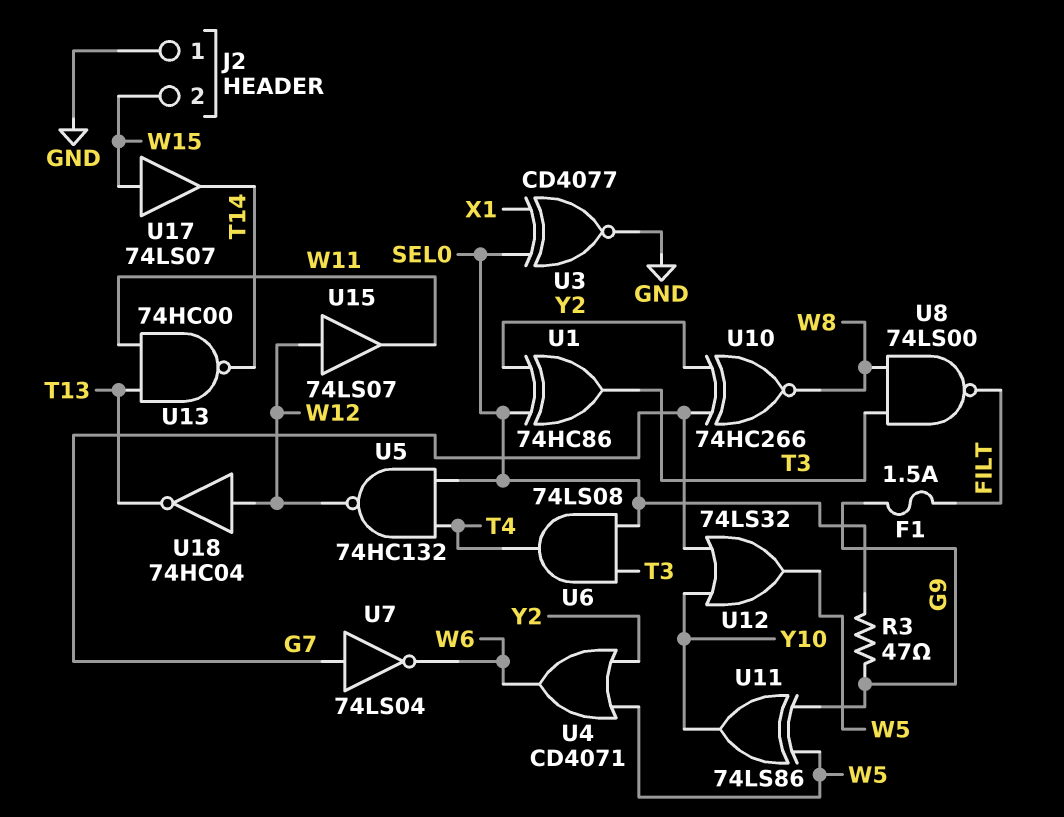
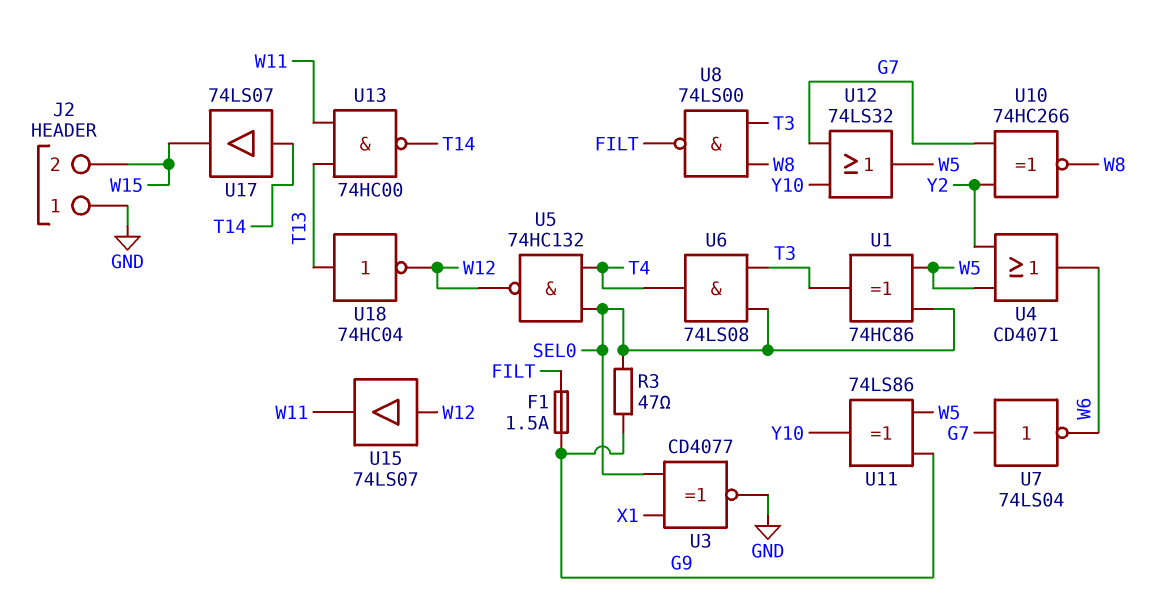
U1: XOR 74HC86 (in SEL0, in Y2, out T3) -> XOR 74HC86 (in SEL0, in W5, out T3)
U17: buffer 74LS07 (in W15, out T14) -> buffer 74LS07 (in T14, out W15)
U18: NOT 74HC04 (in W12, out T13) -> NOT 74HC04 (in T13, out W12)

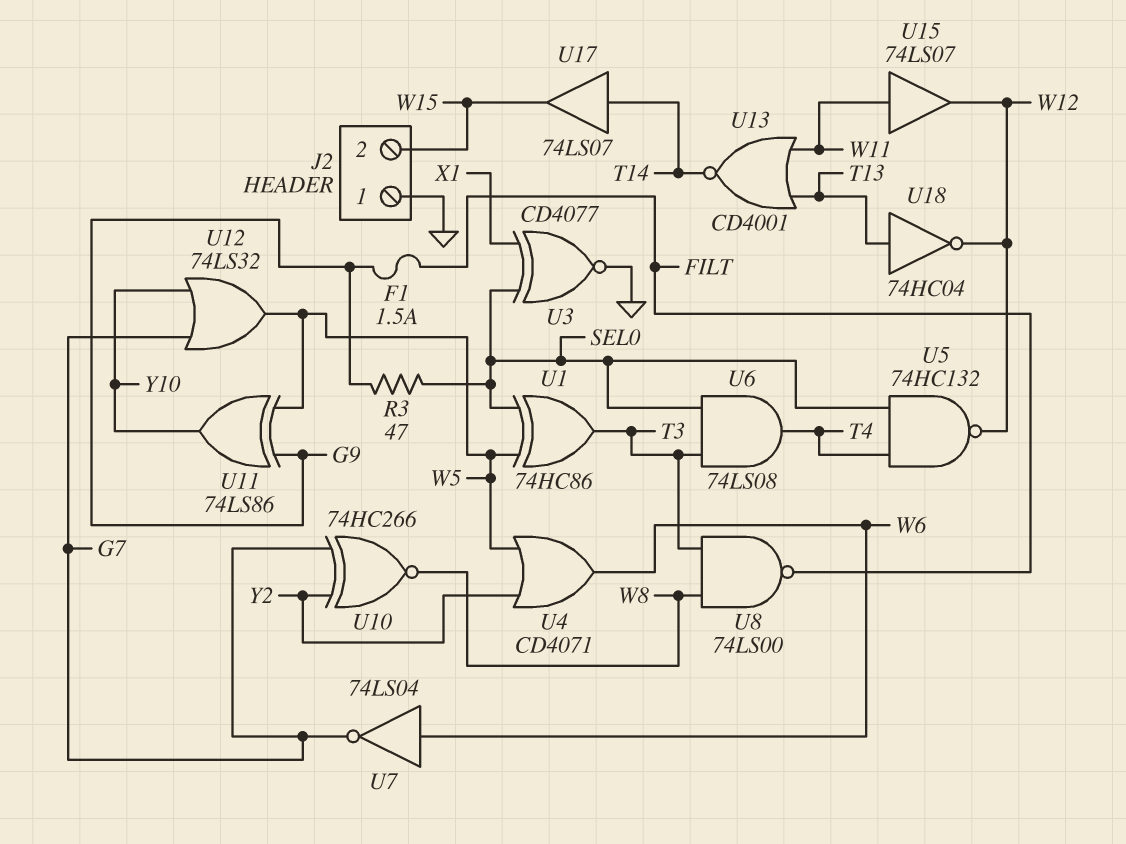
U7: NOT 74LS04 (in G7, out W6) -> NOT 74LS04 (in W6, out G7)
U13: NAND 74HC00 (in T13, in W11, out T14) -> NOR CD4001 (in T13, in W11, out T14)
U15: buffer 74LS07 (in W12, out W11) -> buffer 74LS07 (in W11, out W12)

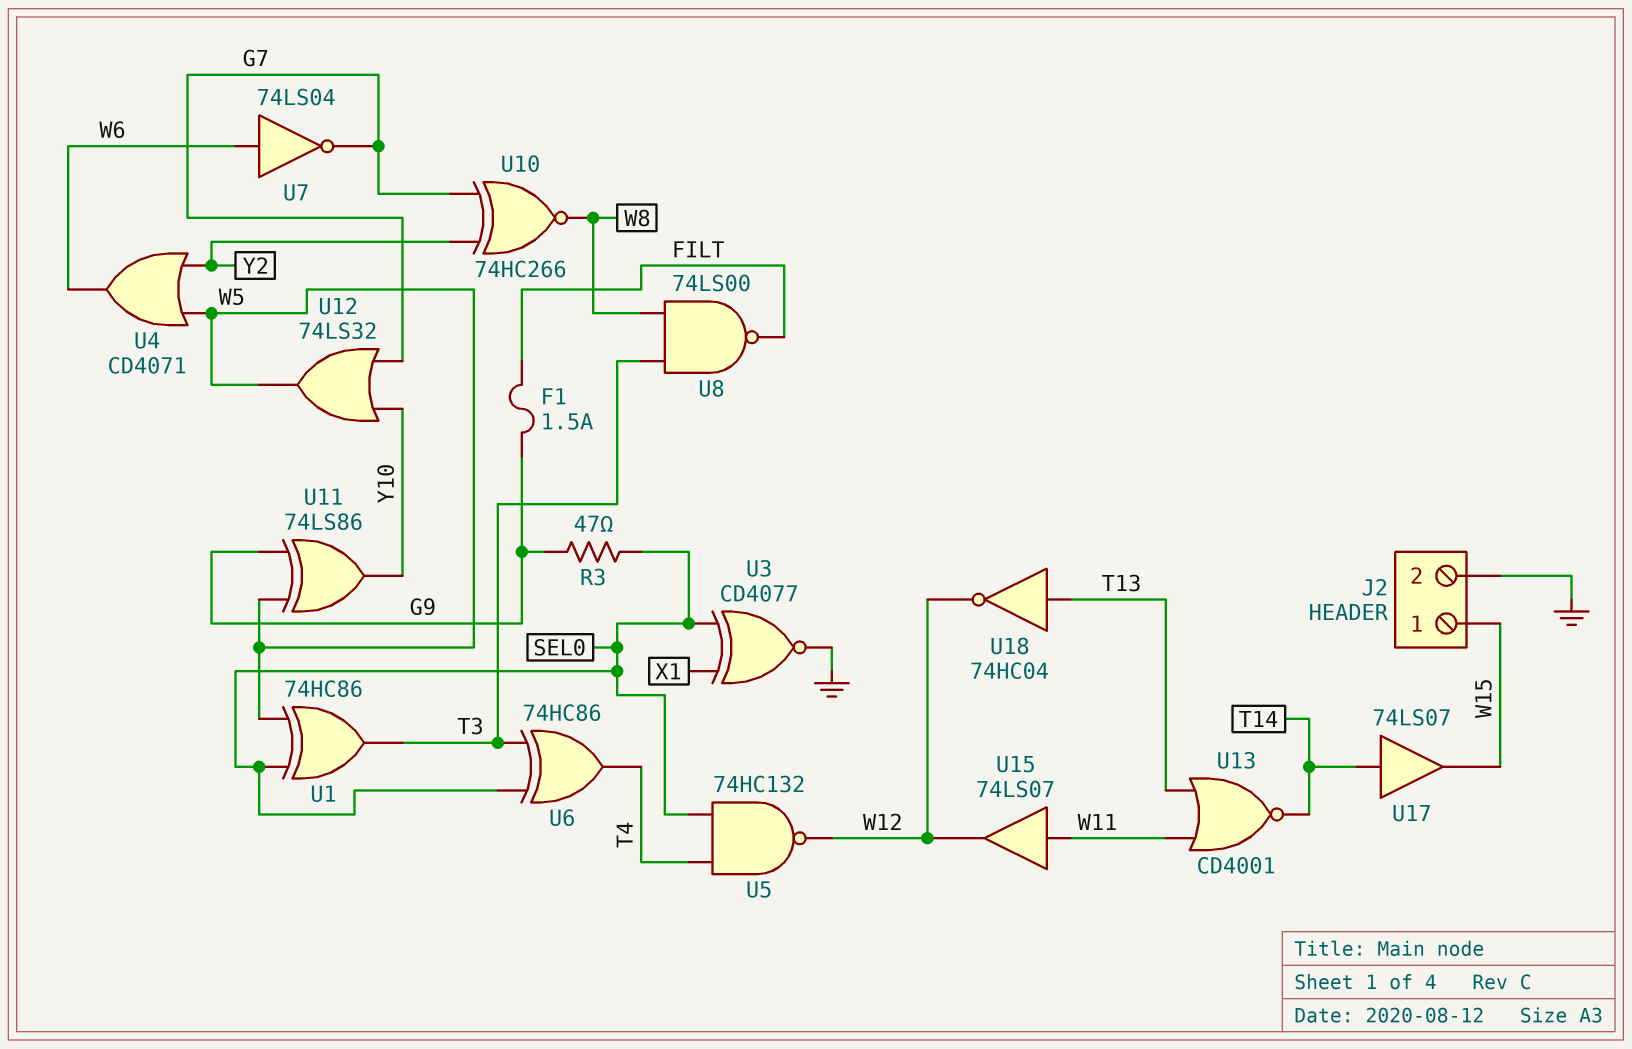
J2 pin 1: GND -> W15
J2 pin 2: W15 -> GND
U6: AND 74LS08 (in SEL0, in T3, out T4) -> XOR 74HC86 (in SEL0, in T3, out T4)

